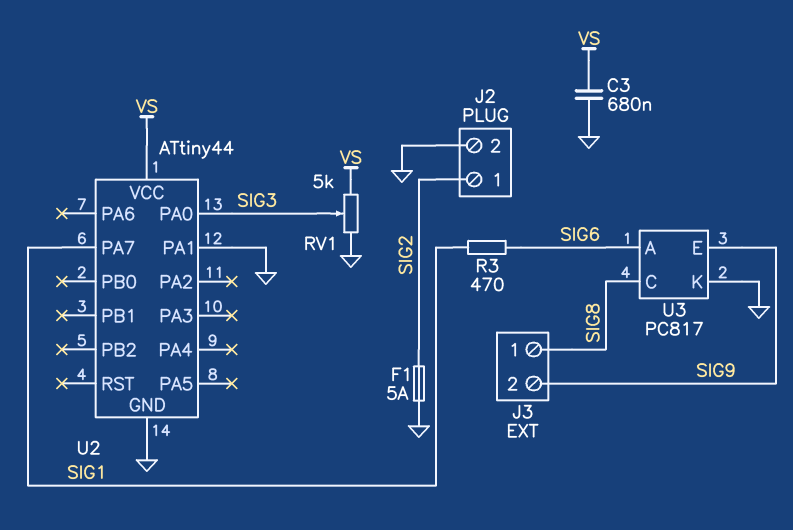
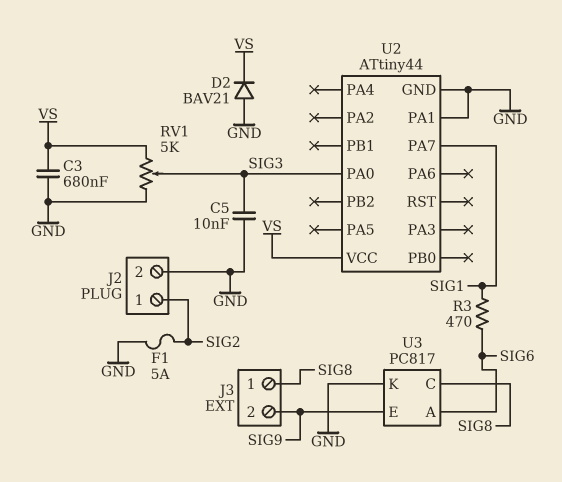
C5: none -> 10nF (GND, SIG3)
D2: none -> diode BAV21 (A GND, K VS)

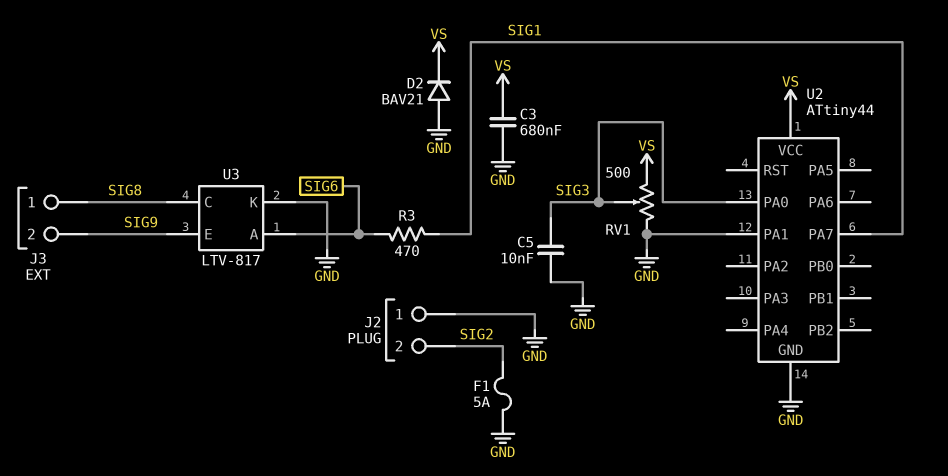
J2 pin 1: SIG2 -> GND
J2 pin 2: GND -> SIG2
RV1: 5k (GND, VS, wiper SIG3) -> 500 (GND, VS, wiper SIG3)
U3: PC817 -> LTV-817

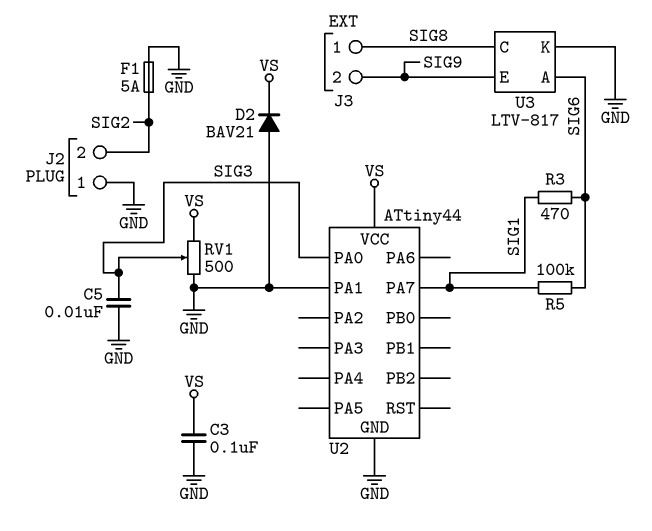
C3: 680nF (GND, VS) -> 100nF (GND, VS)
R5: none -> 100k (SIG1, SIG6)

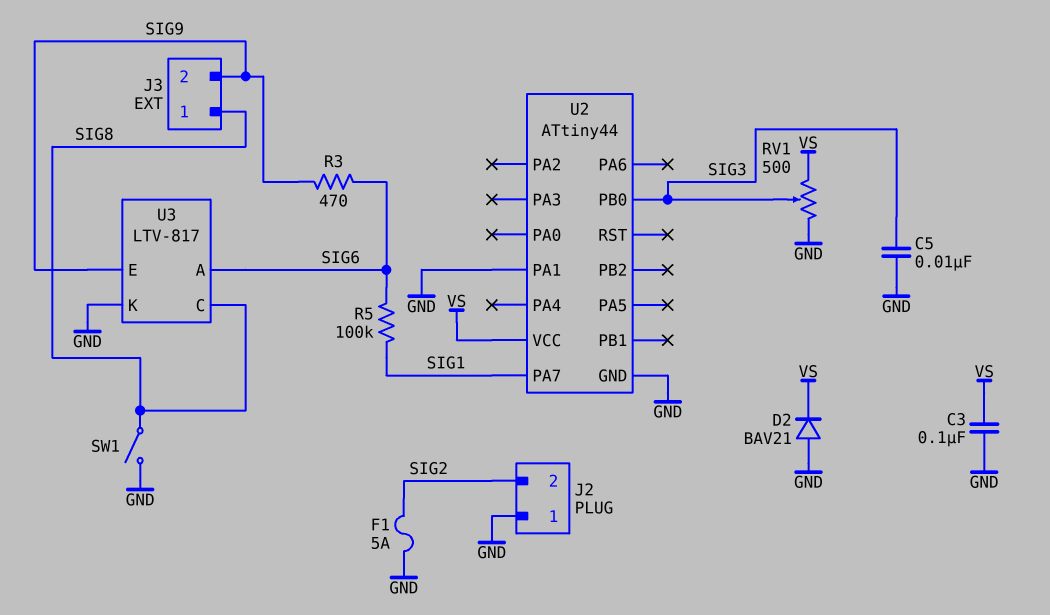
R3: 470 (SIG1, SIG6) -> 470 (SIG6, SIG9)
SW1: none -> switch (GND, SIG8)
U2 pin PA0: SIG3 -> none
U2 pin PB0: none -> SIG3

